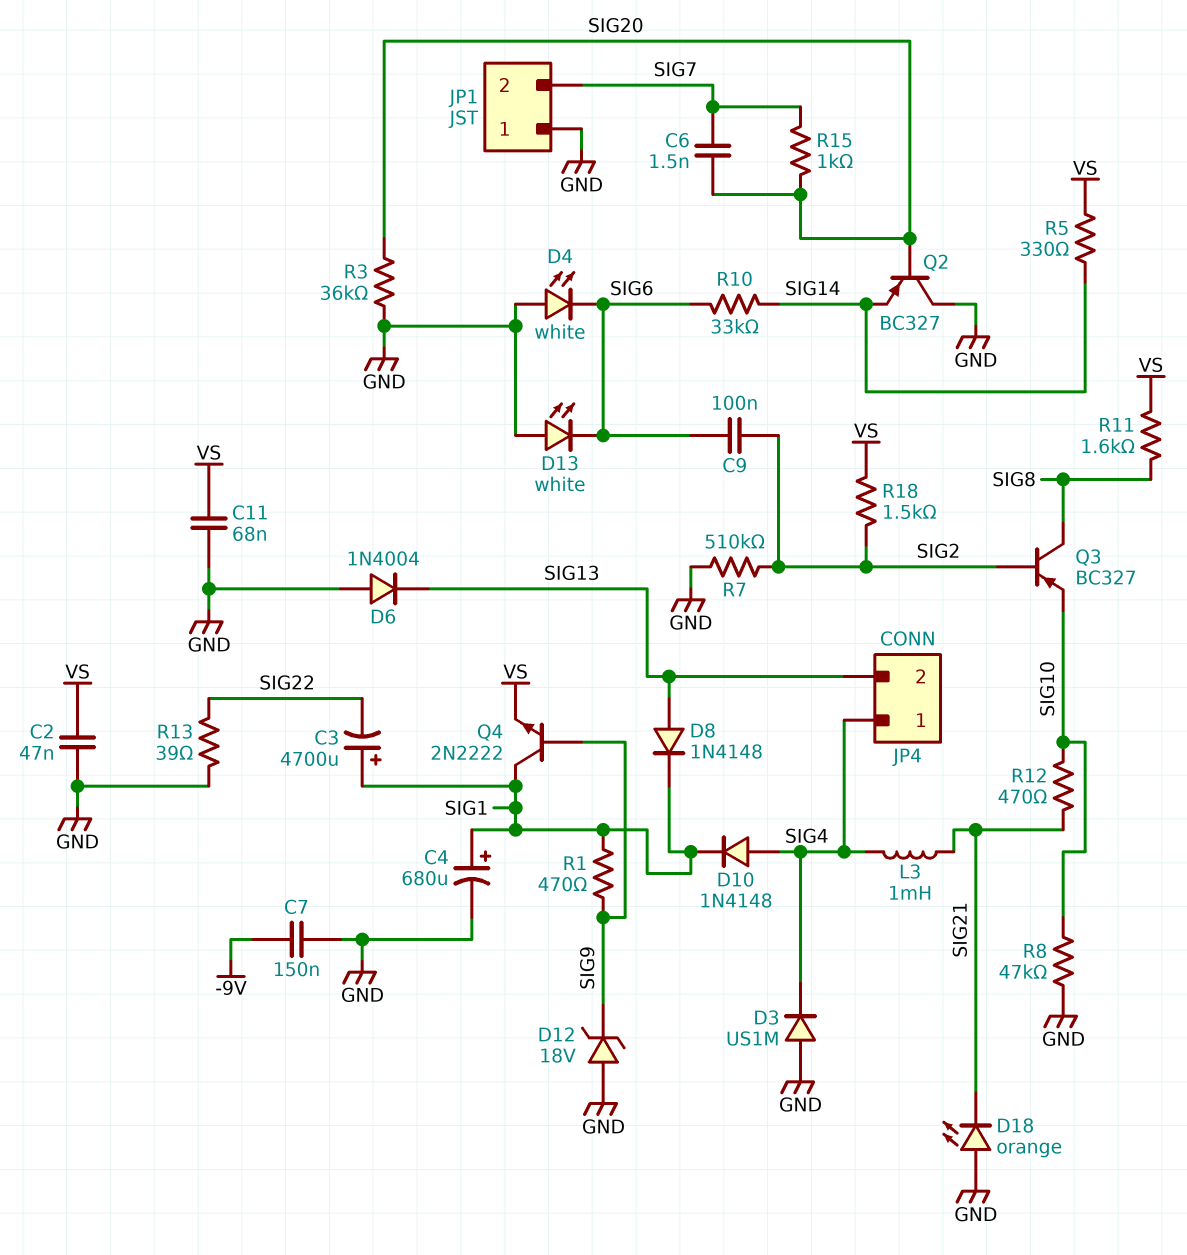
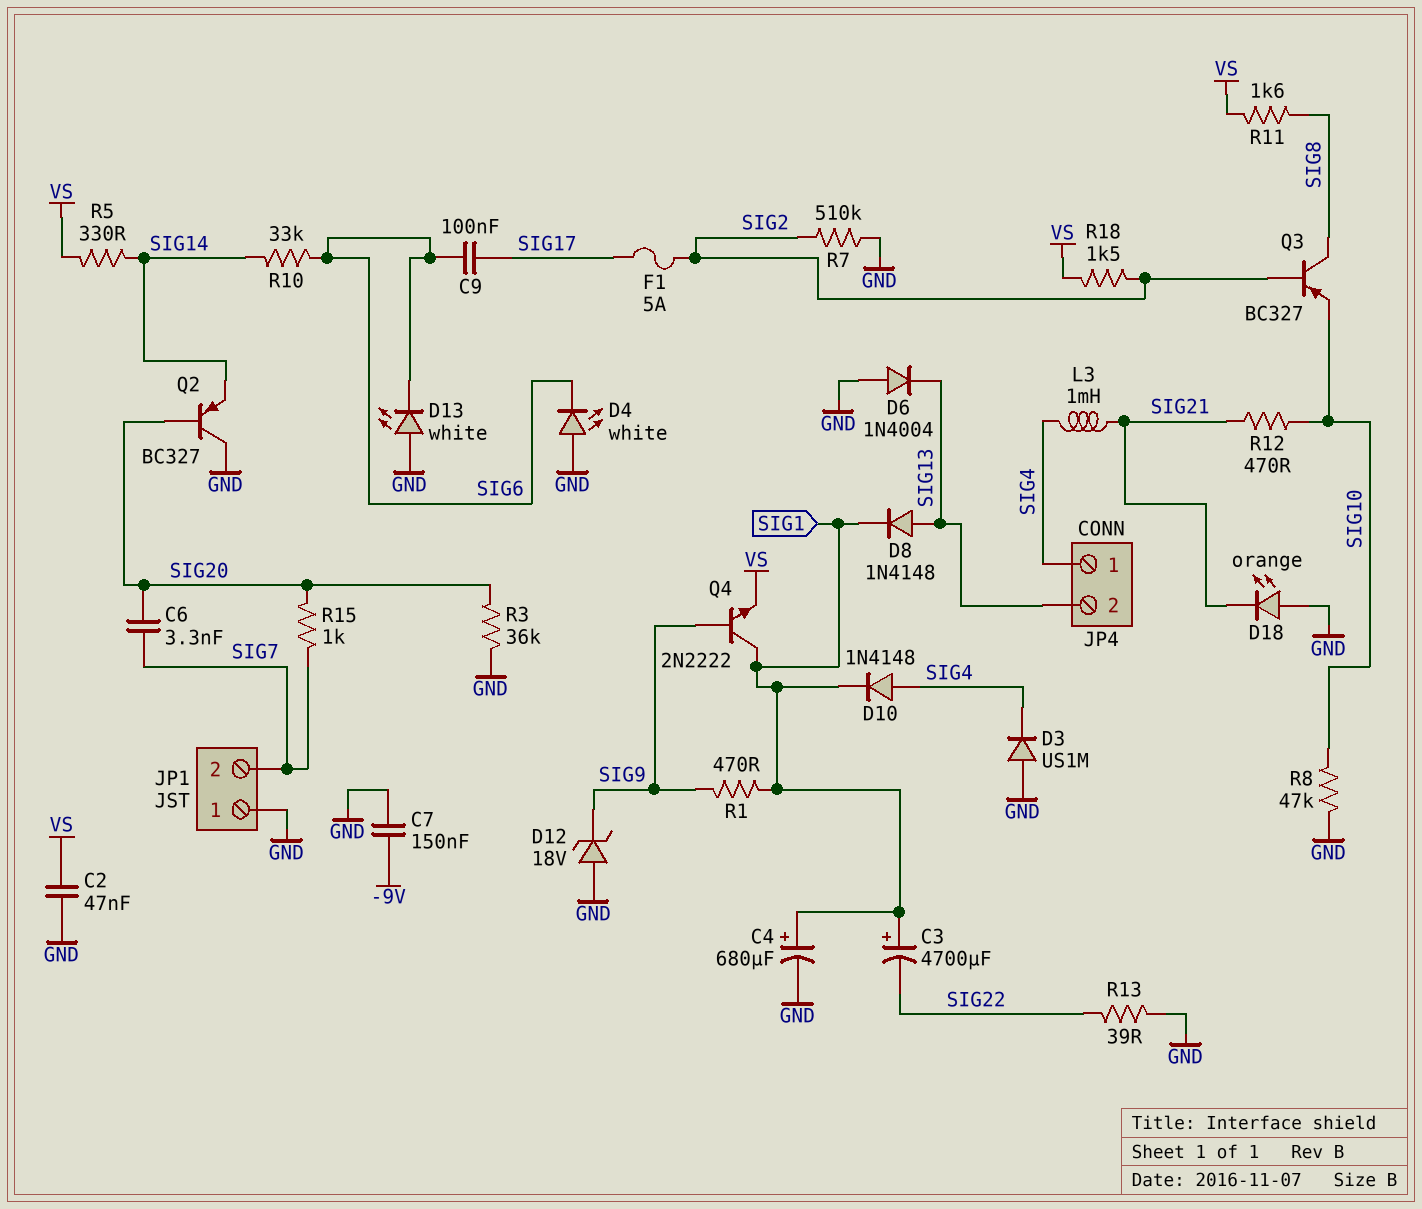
C6: 1.5nF (SIG7, SIG20) -> 3.3nF (SIG7, SIG20)
C9: 100nF (SIG2, SIG6) -> 100nF (SIG6, SIG17)
C11: 68nF (GND, VS) -> none
F1: none -> 5A (SIG2, SIG17)

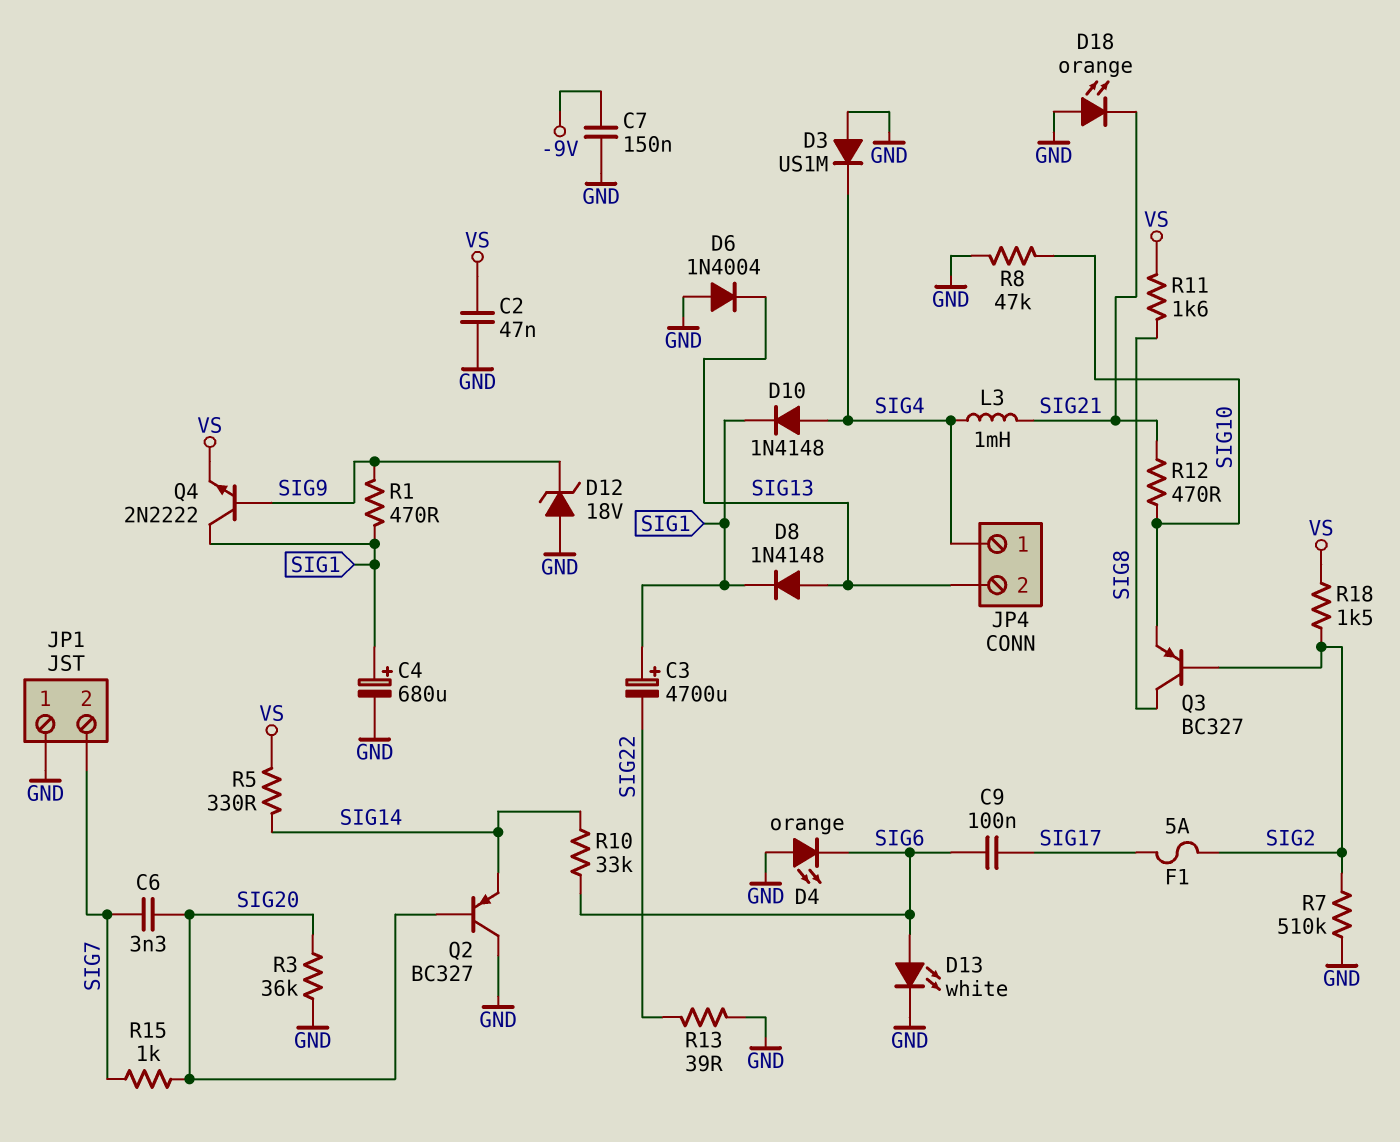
D4: LED white (A GND, K SIG6) -> LED orange (A GND, K SIG6)
D13: LED white (A GND, K SIG6) -> LED white (A SIG6, K GND)

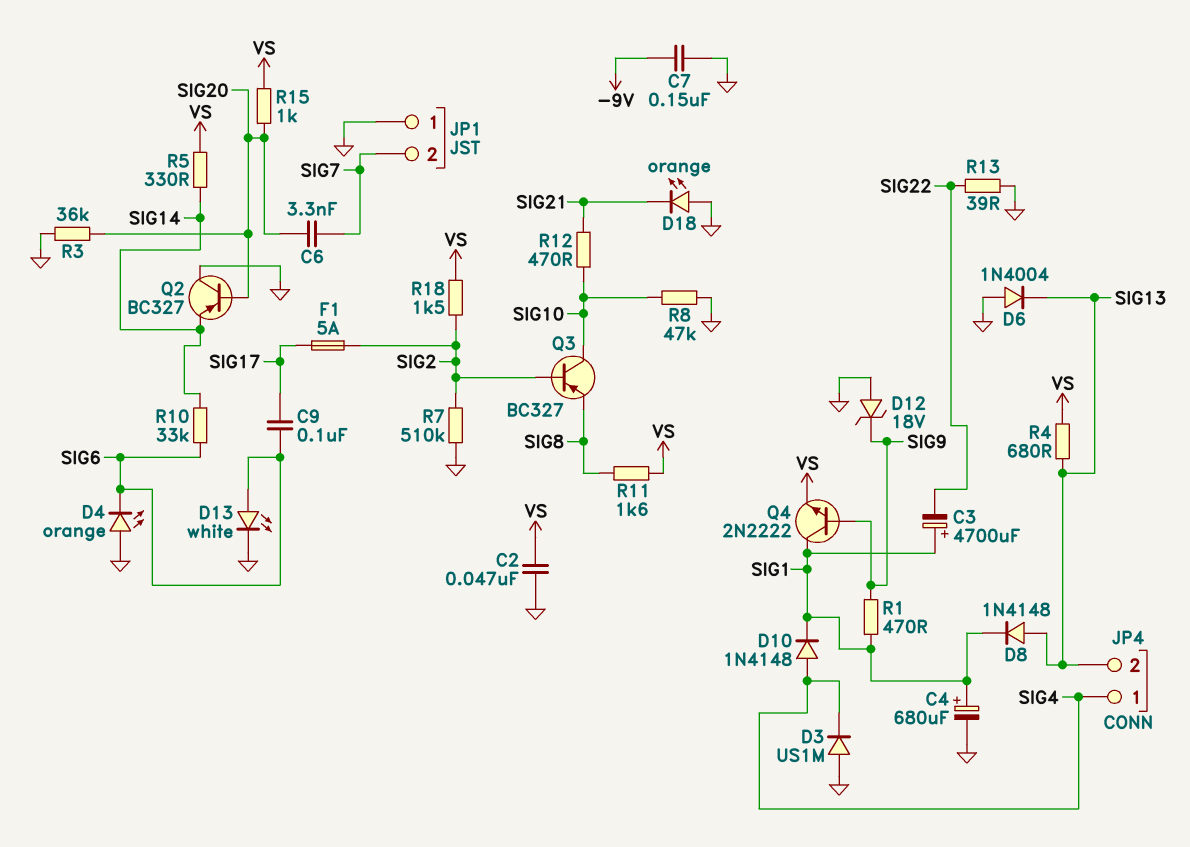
L3: 1mH (SIG4, SIG21) -> none
Q3: PNP BC327 (B SIG2, C SIG8, E SIG10) -> PNP BC327 (B SIG2, C SIG10, E SIG8)
R4: none -> 680 (SIG13, VS)
R15: 1k (SIG7, SIG20) -> 1k (SIG20, VS)

